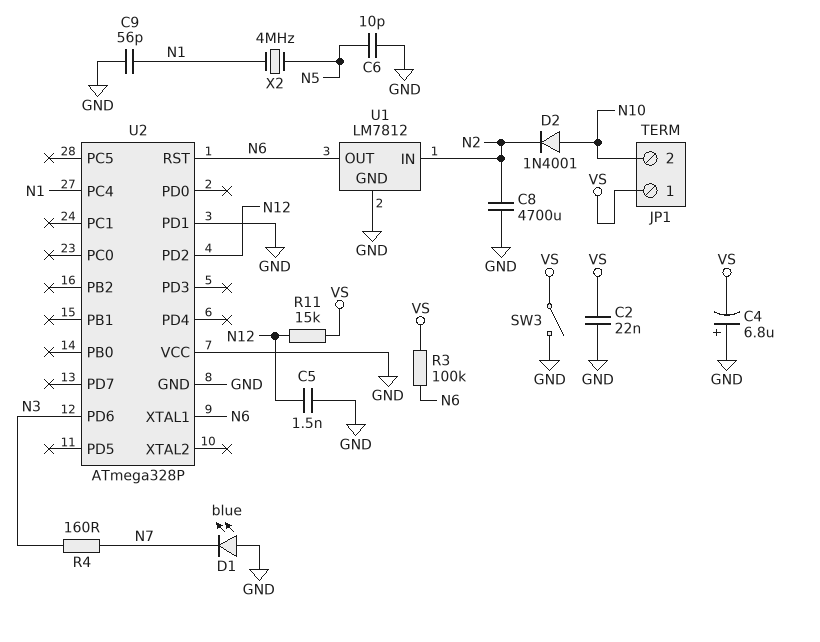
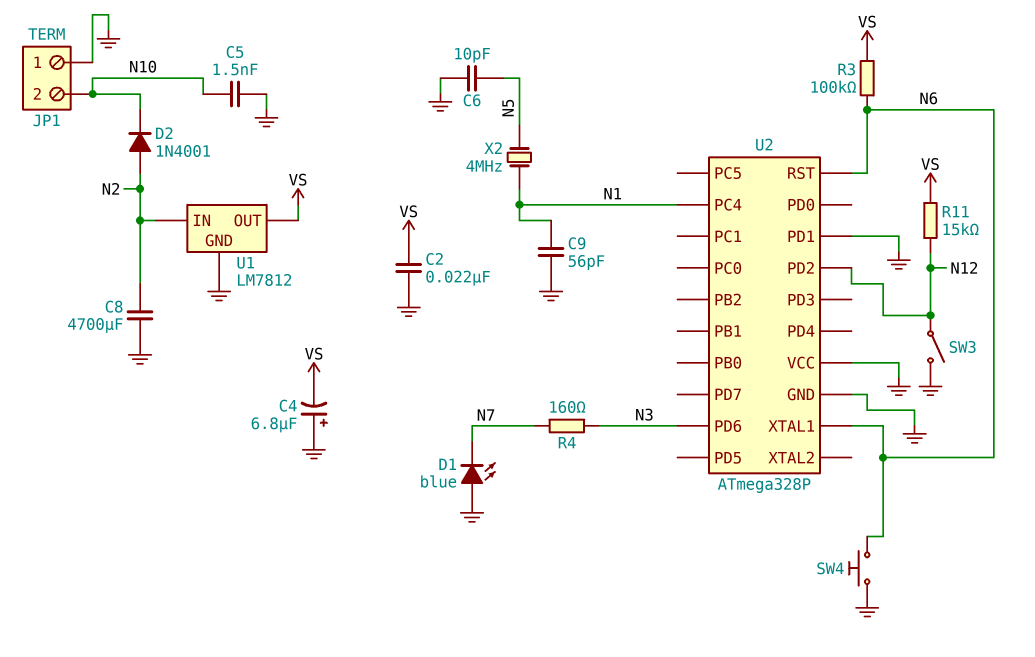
C5: 1.5nF (GND, N12) -> 1.5nF (GND, N10)
D2: diode 1N4001 (A N10, K N2) -> diode 1N4001 (A N2, K N10)
JP1 pin 1: VS -> GND
SW3: switch (GND, VS) -> switch (GND, N12)
SW4: none -> button (GND, N6)
U1 pin OUT: N6 -> VS

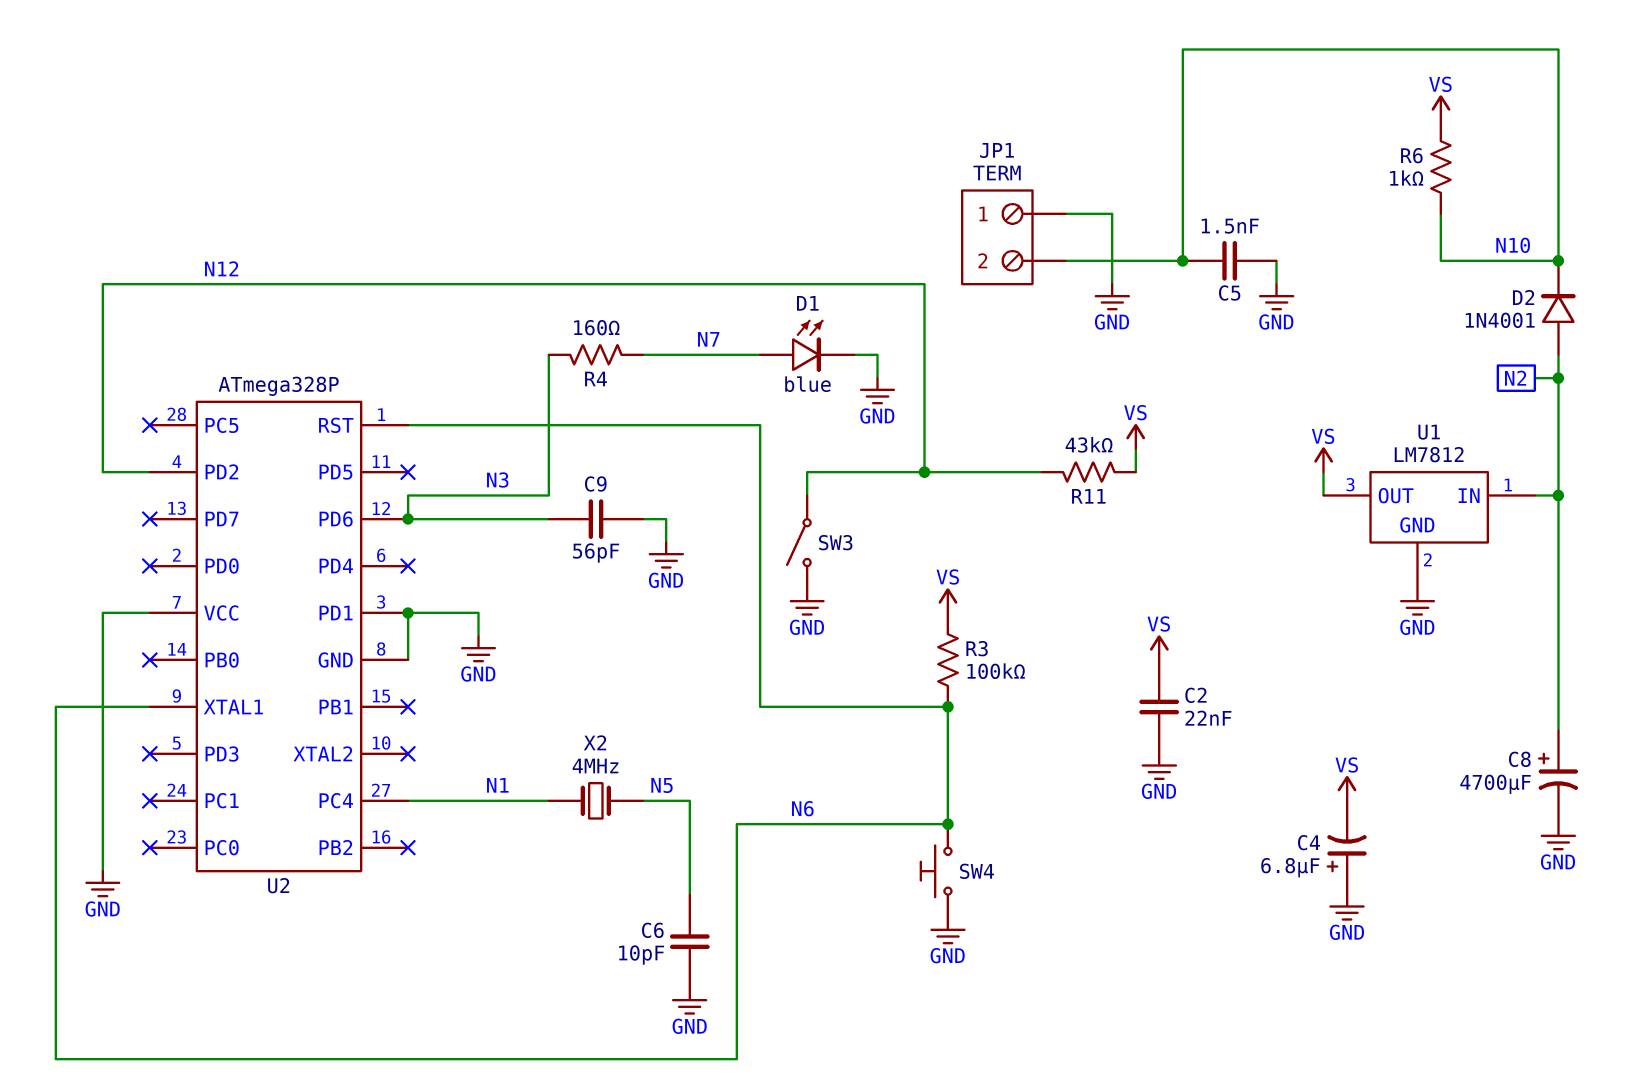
C8: 4700uF (GND, N2) -> 4700uF (plus N2, minus GND)
C9: 56pF (GND, N1) -> 56pF (GND, N3)
D1: LED blue (A GND, K N7) -> LED blue (A N7, K GND)
R6: none -> 1k (N10, VS)
R11: 15k (N12, VS) -> 43k (N12, VS)

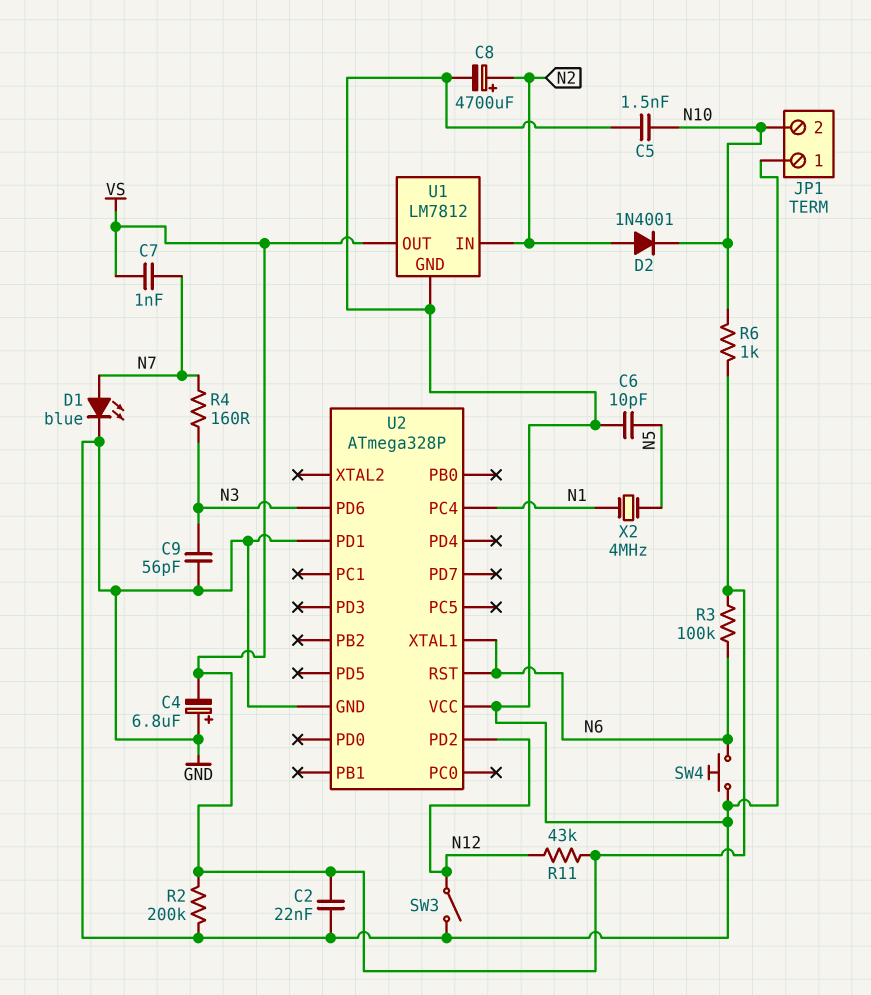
C7: none -> 1nF (N7, VS)
R2: none -> 200k (GND, VS)

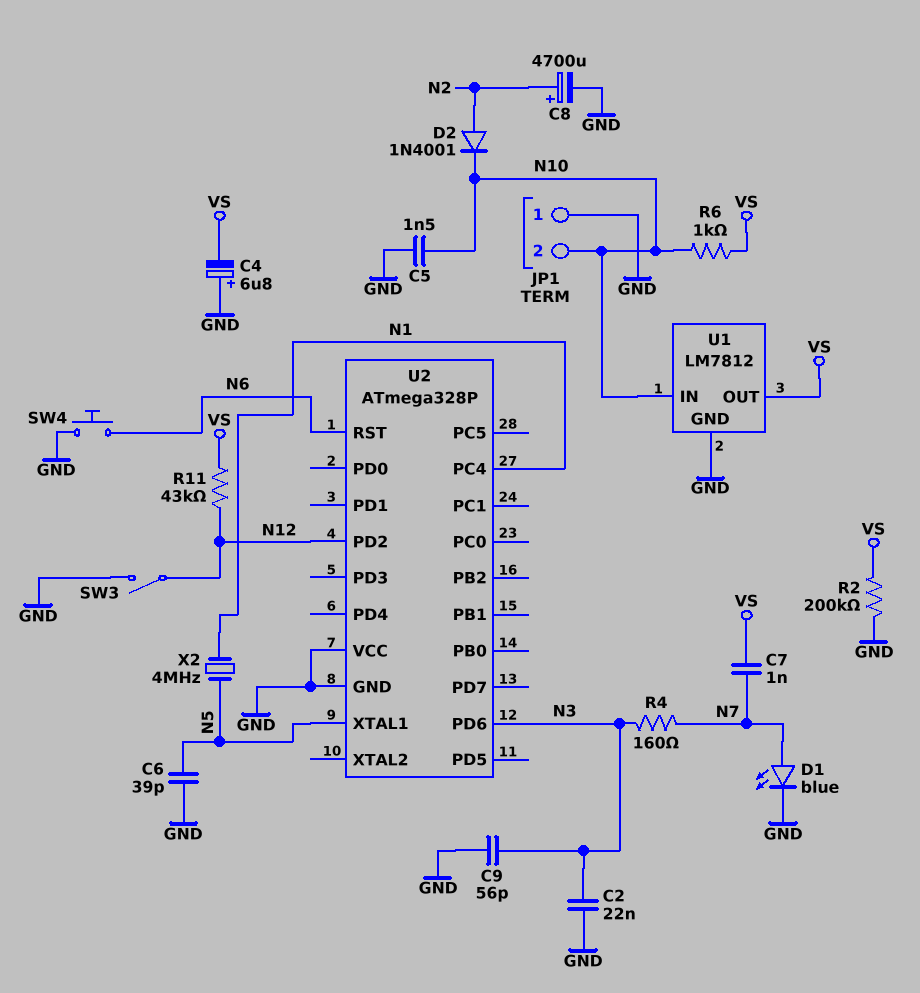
C2: 22nF (GND, VS) -> 22nF (GND, N3)
C6: 10pF (GND, N5) -> 39pF (GND, N5)
R3: 100k (N6, VS) -> none
U1 pin IN: N2 -> N10
U2 pin PD1: GND -> none
U2 pin XTAL1: N6 -> N5

